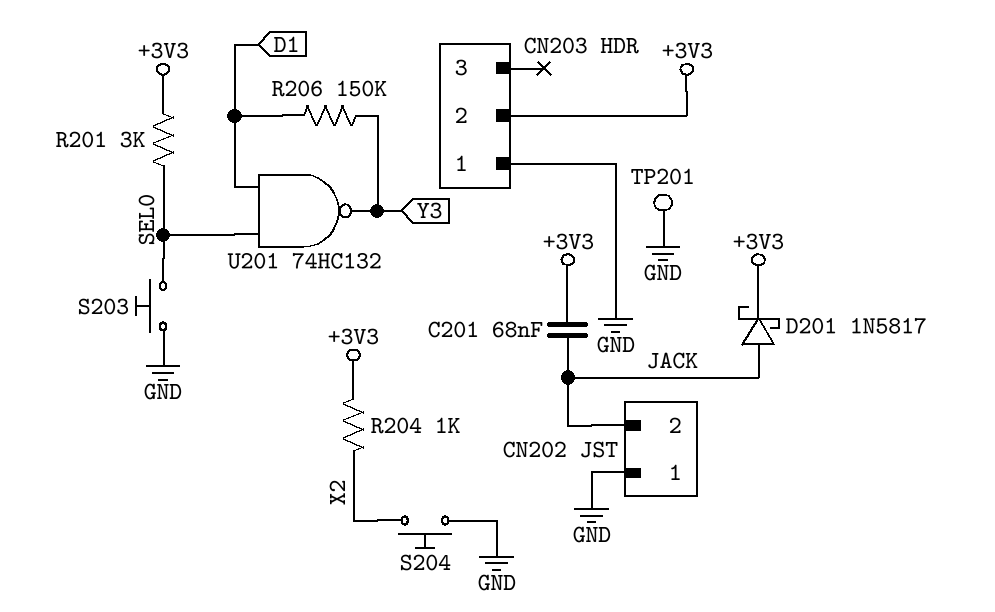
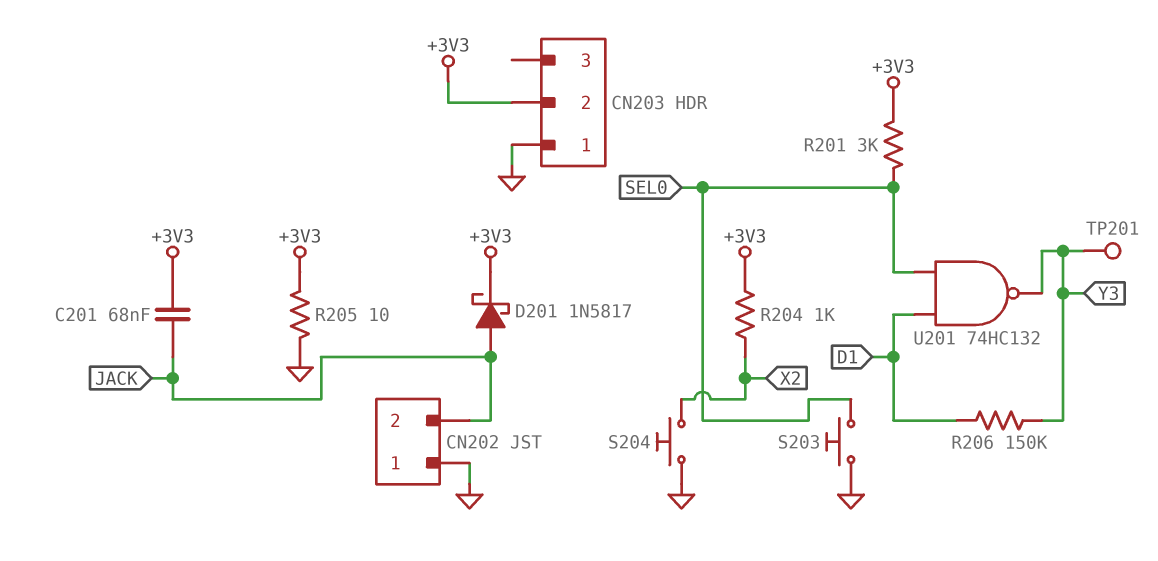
R205: none -> 10 (+3V3, GND)
TP201: test point (GND) -> test point (Y3)

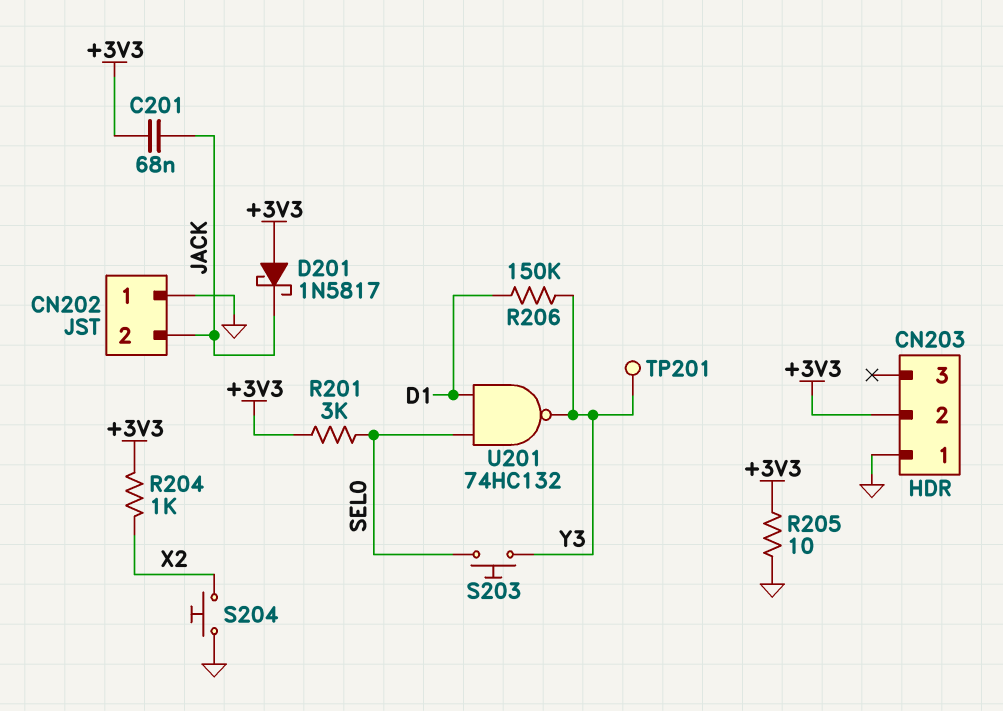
D201: schottky 1N5817 (A JACK, K +3V3) -> schottky 1N5817 (A +3V3, K JACK)
S203: button (GND, SEL0) -> button (SEL0, Y3)

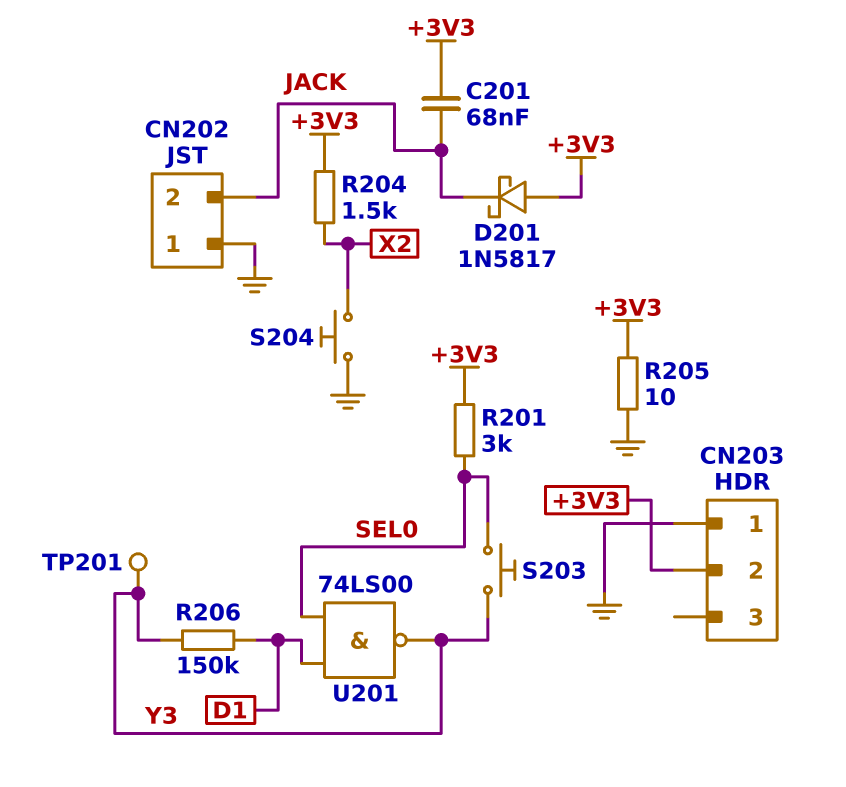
R204: 1k (+3V3, X2) -> 1.5k (+3V3, X2)
U201: NAND 74HC132 (in D1, in SEL0, out Y3) -> NAND 74LS00 (in D1, in SEL0, out Y3)

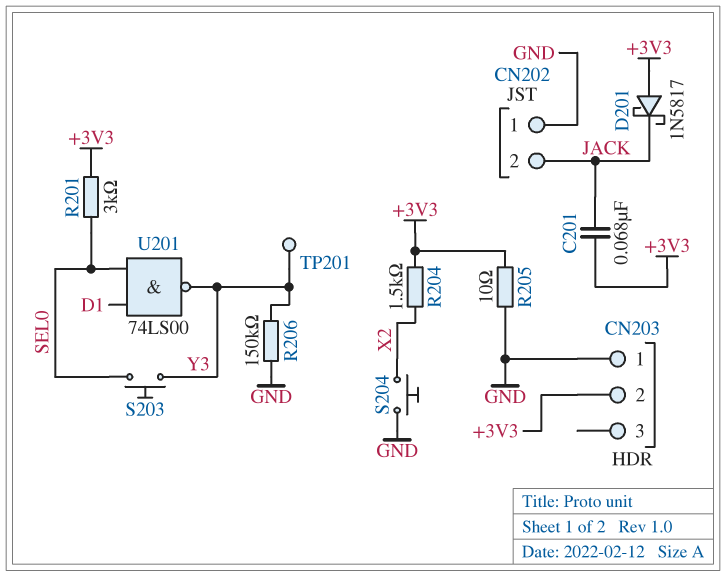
R206: 150k (D1, Y3) -> 150k (GND, Y3)

